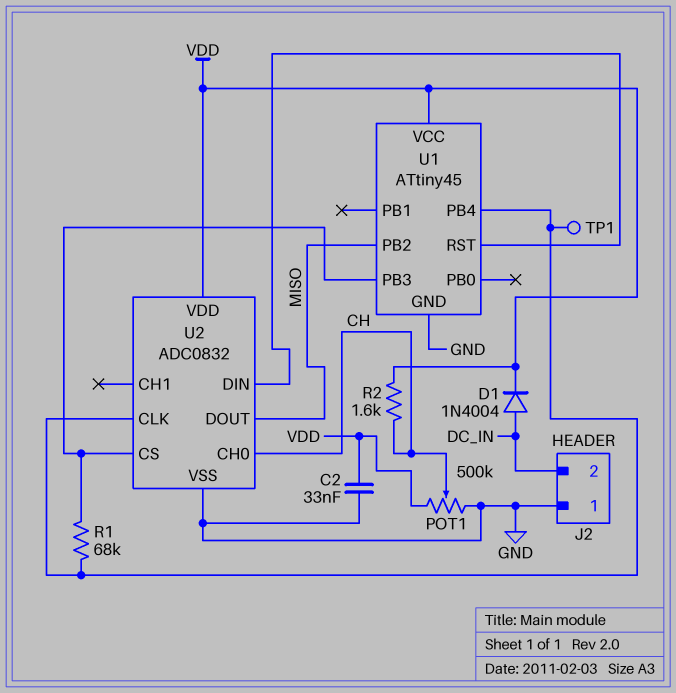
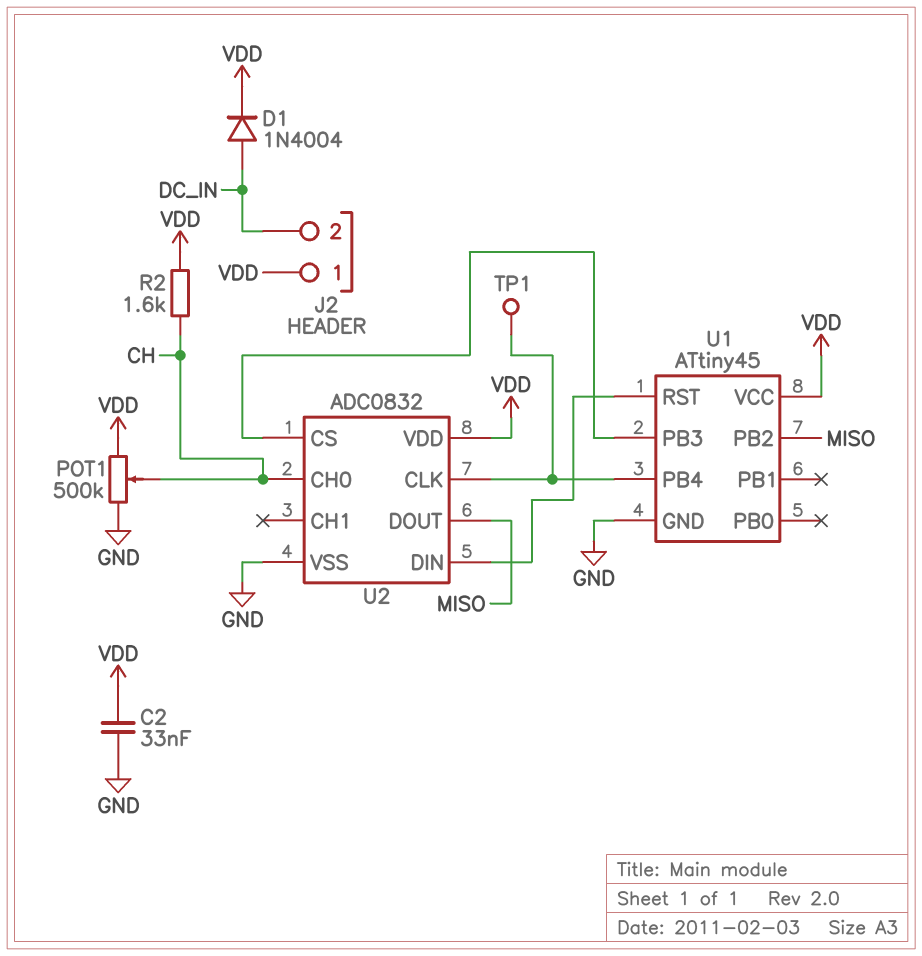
J2 pin 1: GND -> VDD
R1: 68k (U1/PB3, U1/PB4) -> none

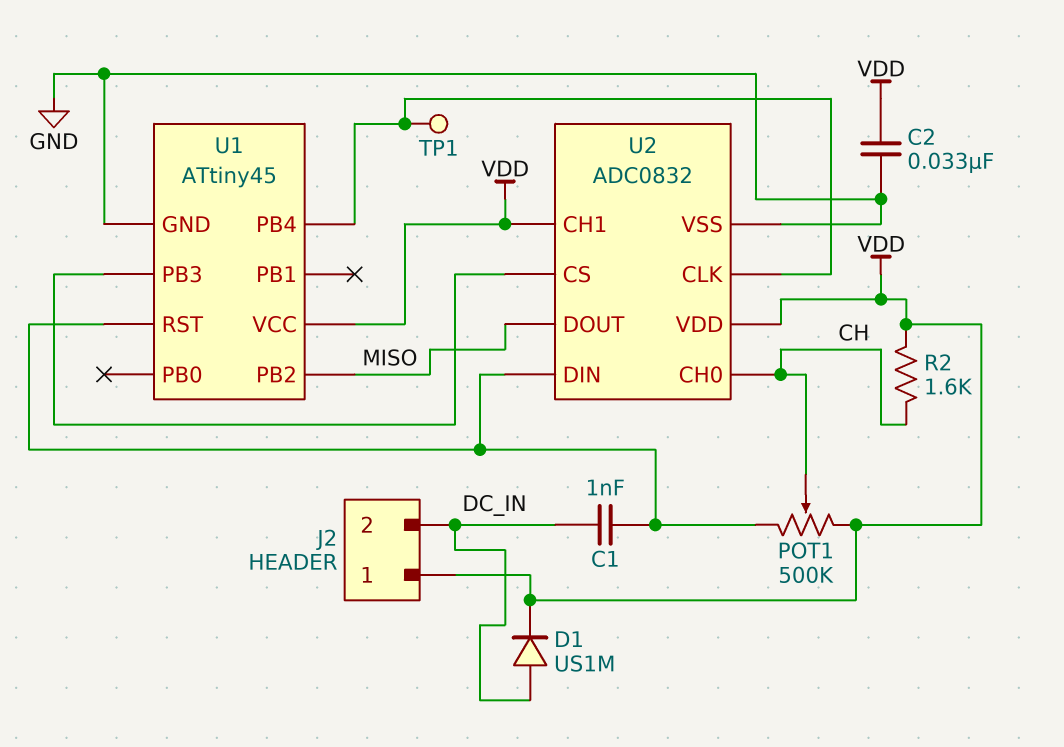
C1: none -> 1nF (DC_IN, U1/RST)
D1: diode 1N4004 (A DC_IN, K VDD) -> diode US1M (A DC_IN, K VDD)
POT1: 500k (GND, VDD, wiper CH) -> 500k (U1/RST, VDD, wiper CH)
U2 pin CH1: none -> VDD

